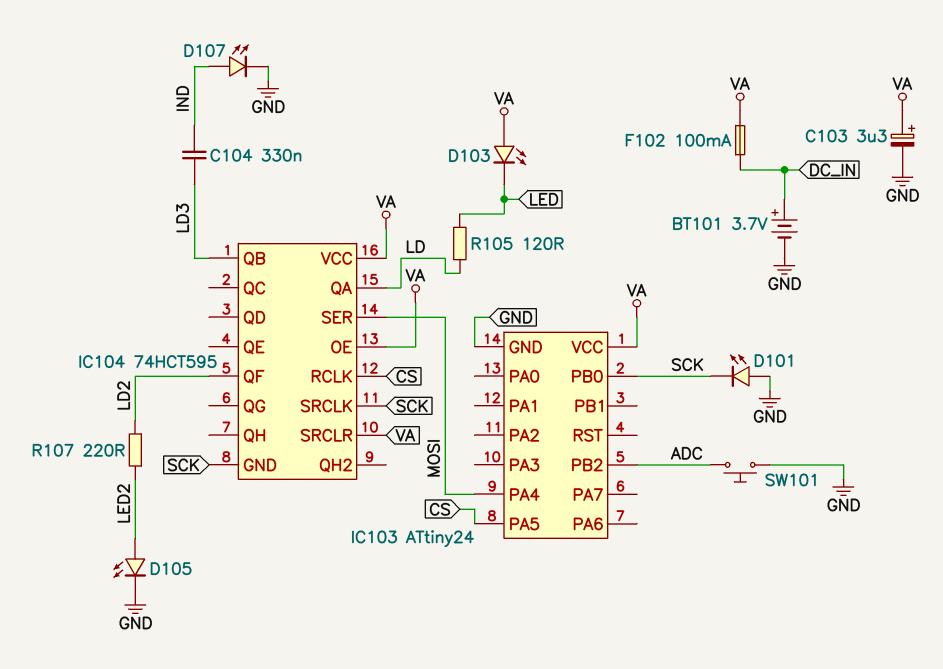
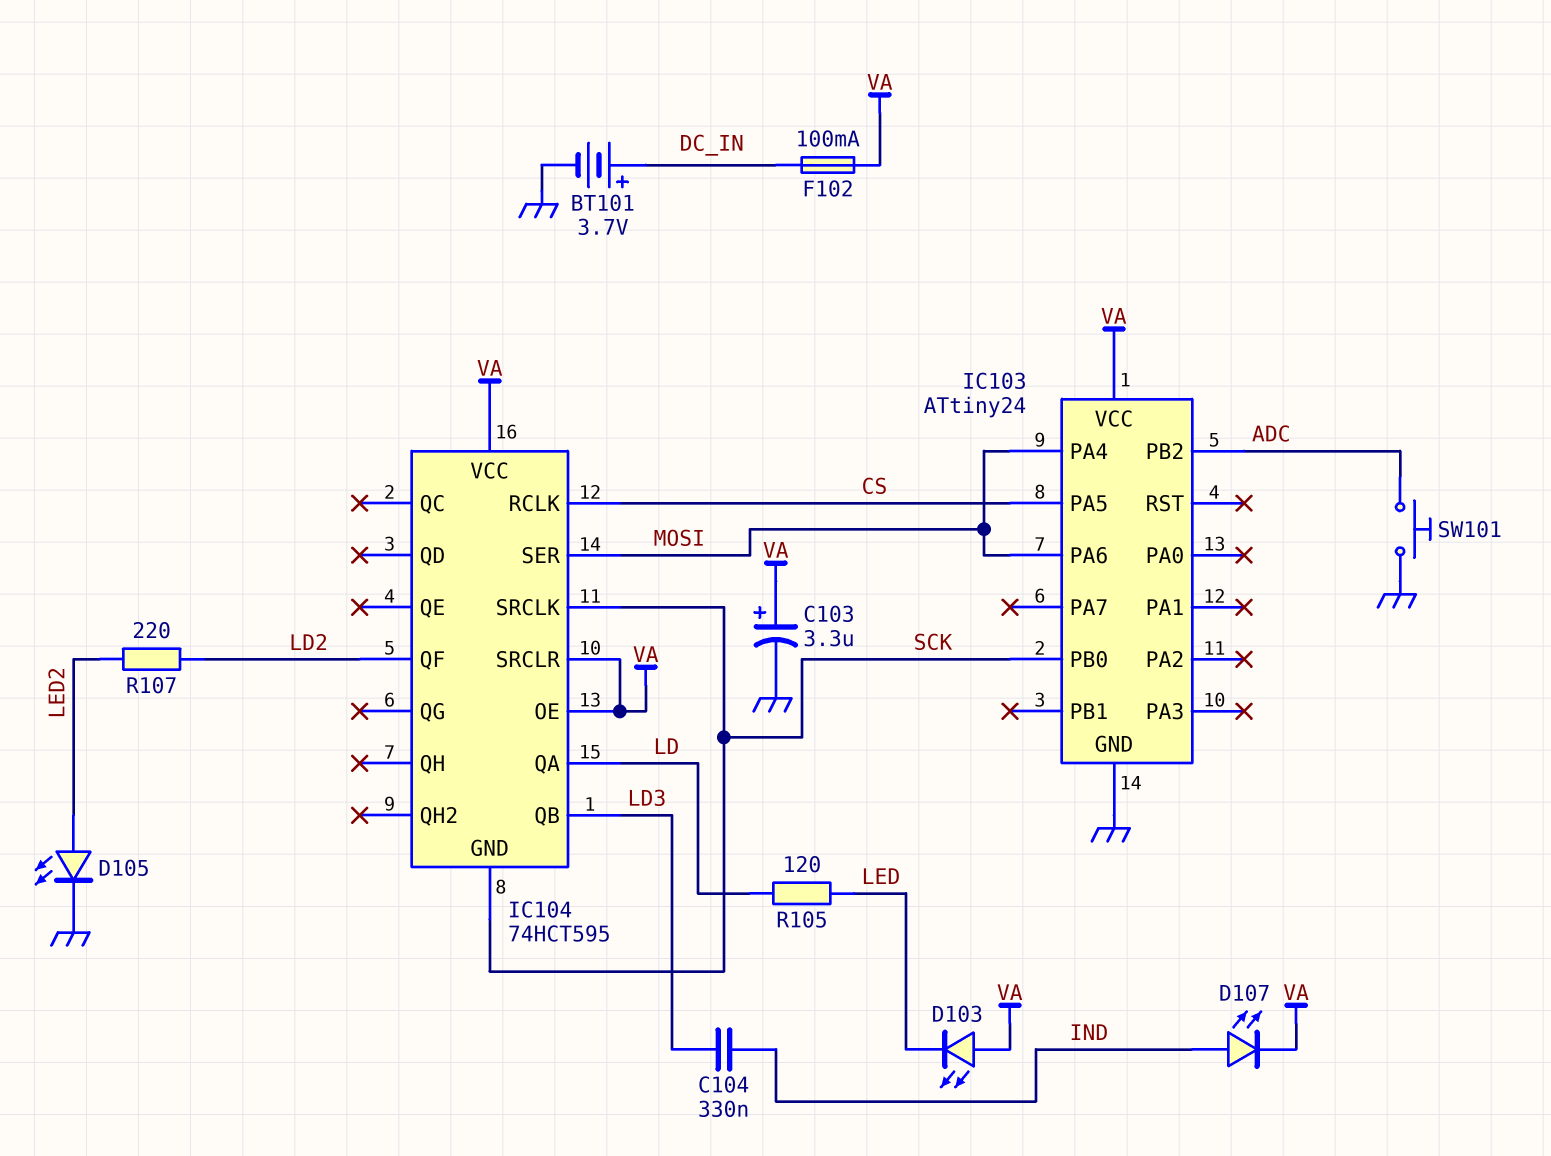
D101: LED (A GND, K SCK) -> none
D107: LED (A IND, K GND) -> LED (A IND, K VA)
IC103 pin PA6: none -> MOSI

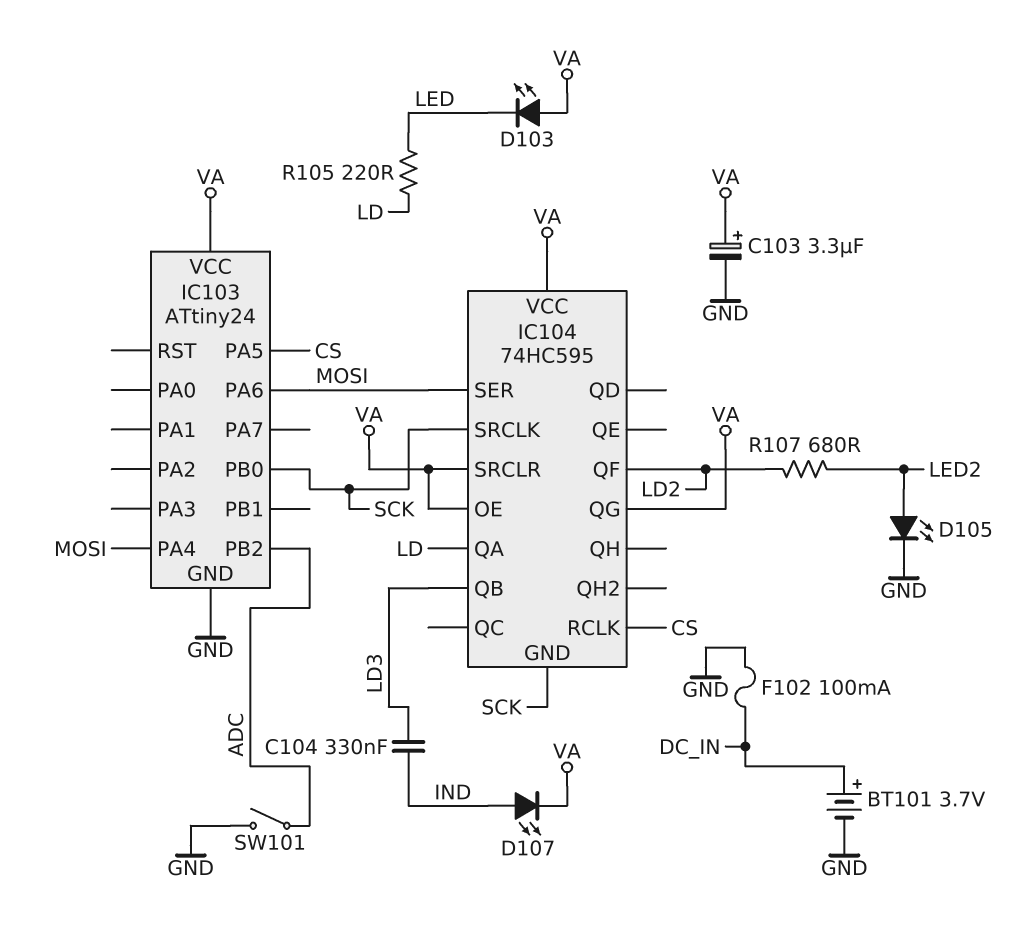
F102: 100mA (DC_IN, VA) -> 100mA (DC_IN, GND)
IC104: 74HCT595 -> 74HC595
IC104 pin QG: none -> VA
R105: 120 (LD, LED) -> 220 (LD, LED)
R107: 220 (LD2, LED2) -> 680 (LD2, LED2)
SW101: button (ADC, GND) -> switch (ADC, GND)

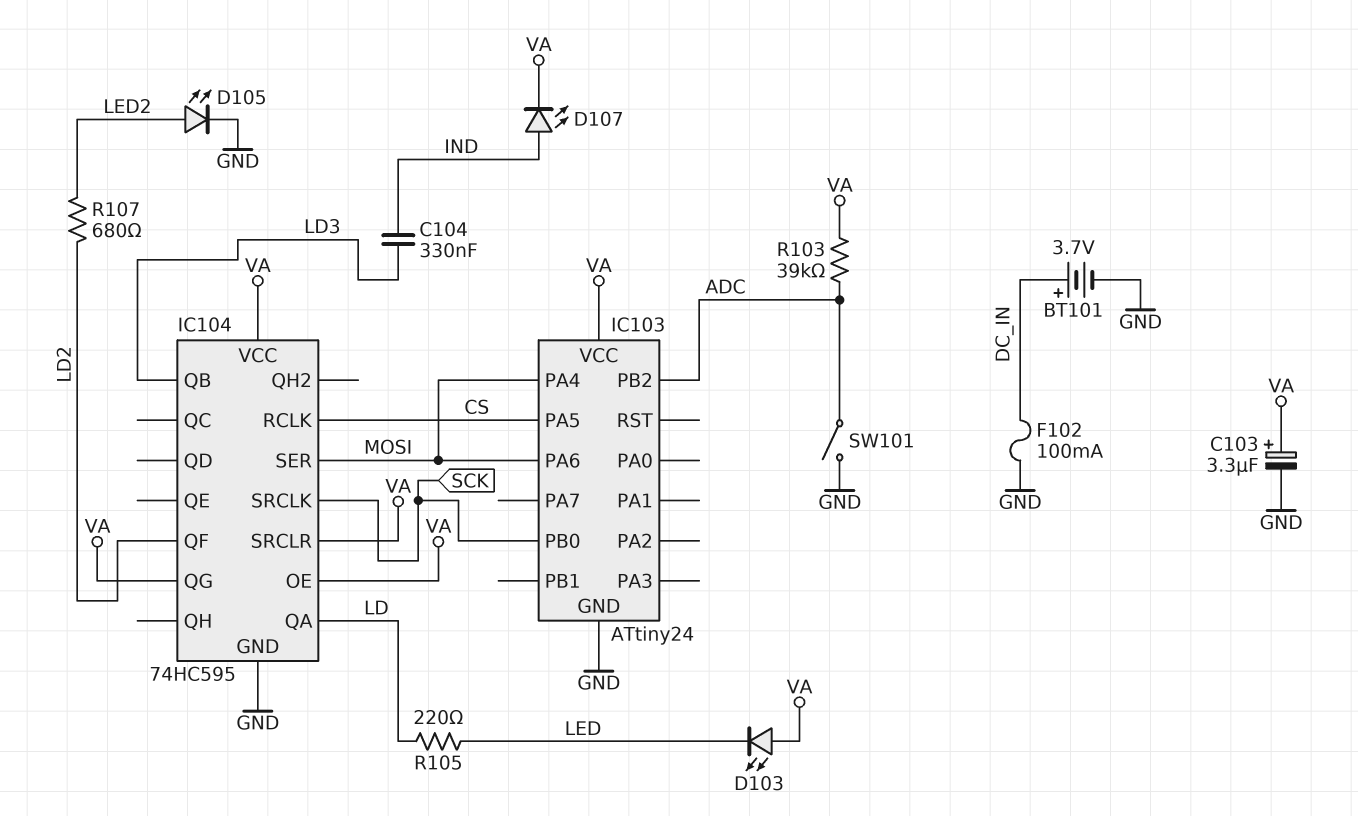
IC104 pin GND: SCK -> GND
R103: none -> 39k (ADC, VA)

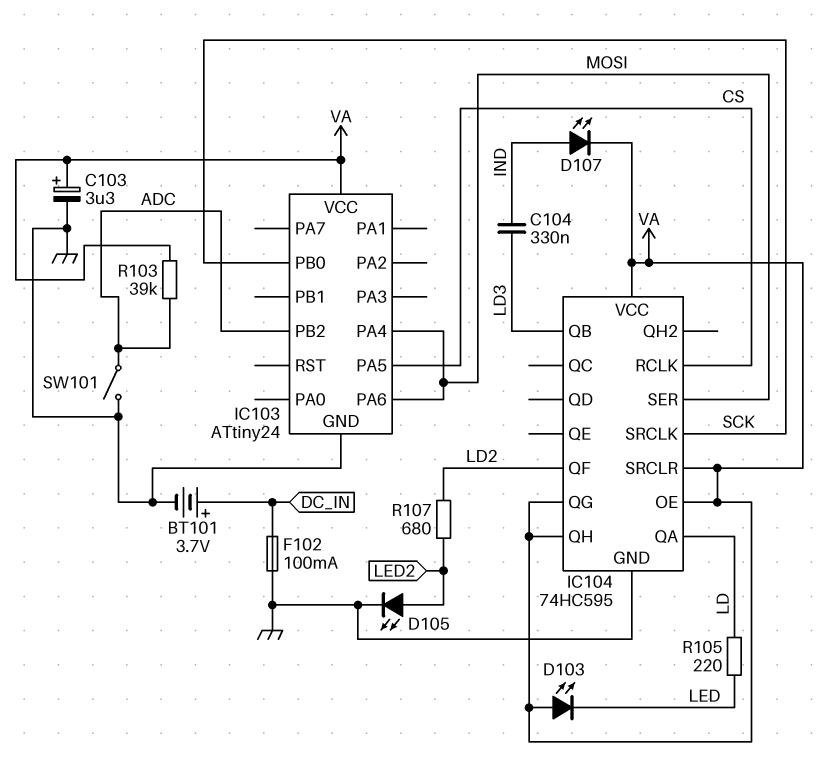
IC104 pin QH: none -> VA

